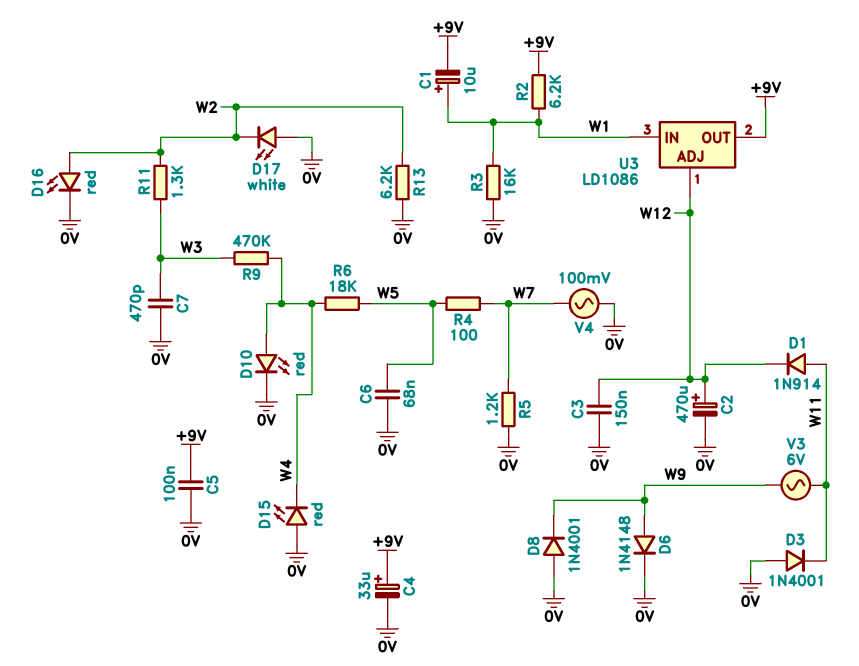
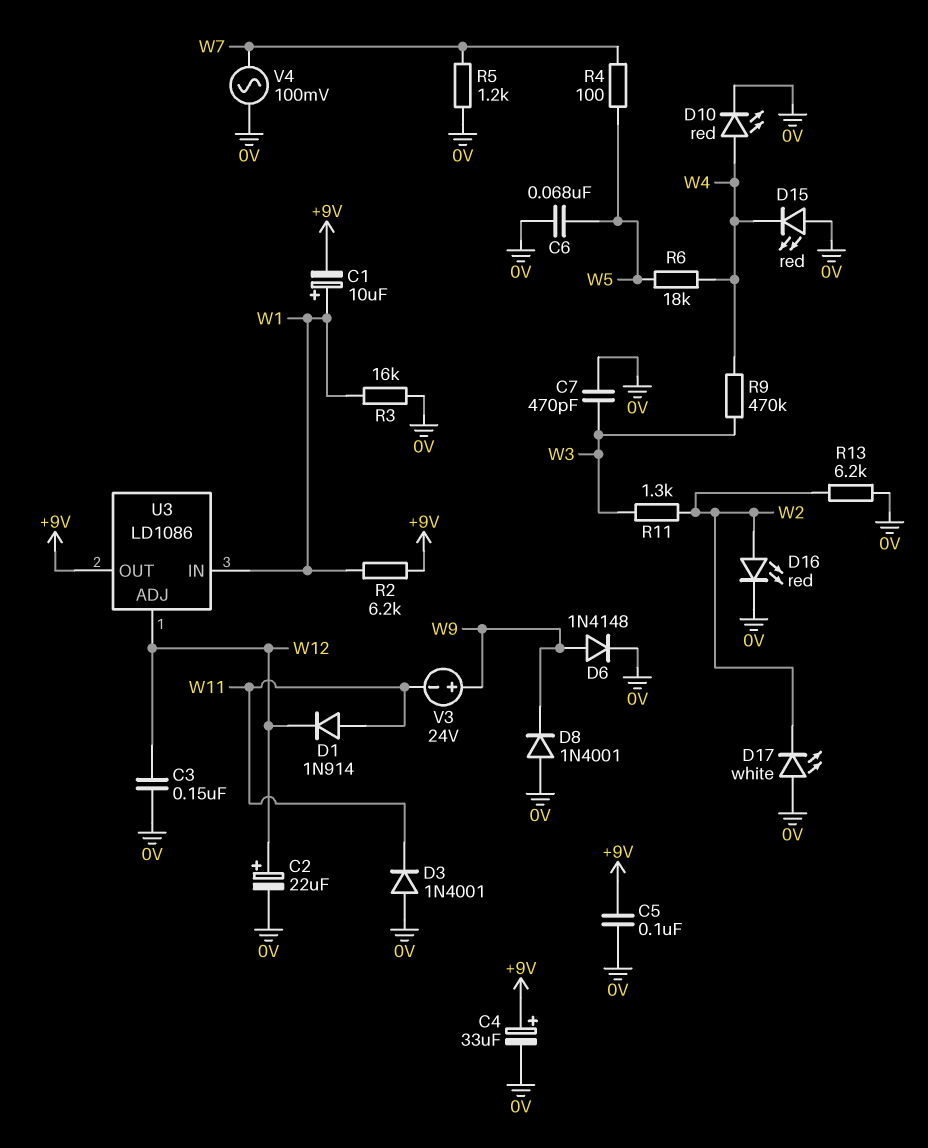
C2: 470uF (plus W12, minus 0V) -> 22uF (plus W12, minus 0V)
V3: AC 6V (W9, W11) -> 24V (plus W9, minus W11)

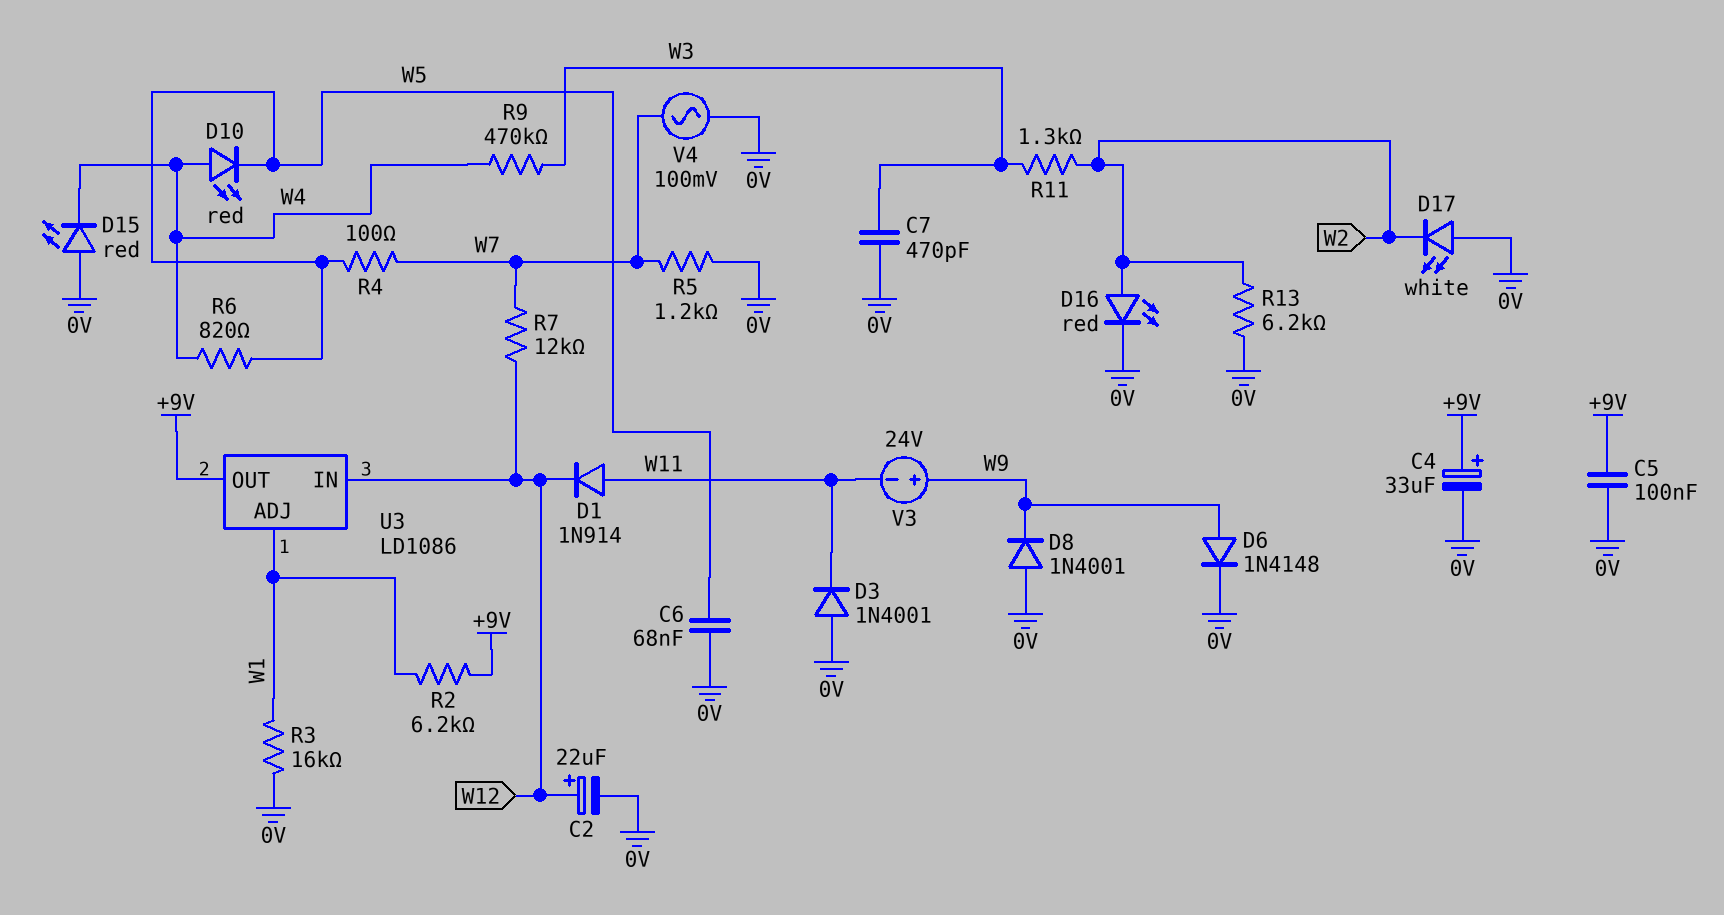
C1: 10uF (plus W1, minus +9V) -> none
C3: 150nF (0V, W12) -> none
D10: LED red (A W4, K 0V) -> LED red (A W4, K W5)
R6: 18k (W4, W5) -> 820 (W4, W5)
R7: none -> 12k (W7, W12)
U3 pin ADJ: W12 -> W1
U3 pin IN: W1 -> W12

